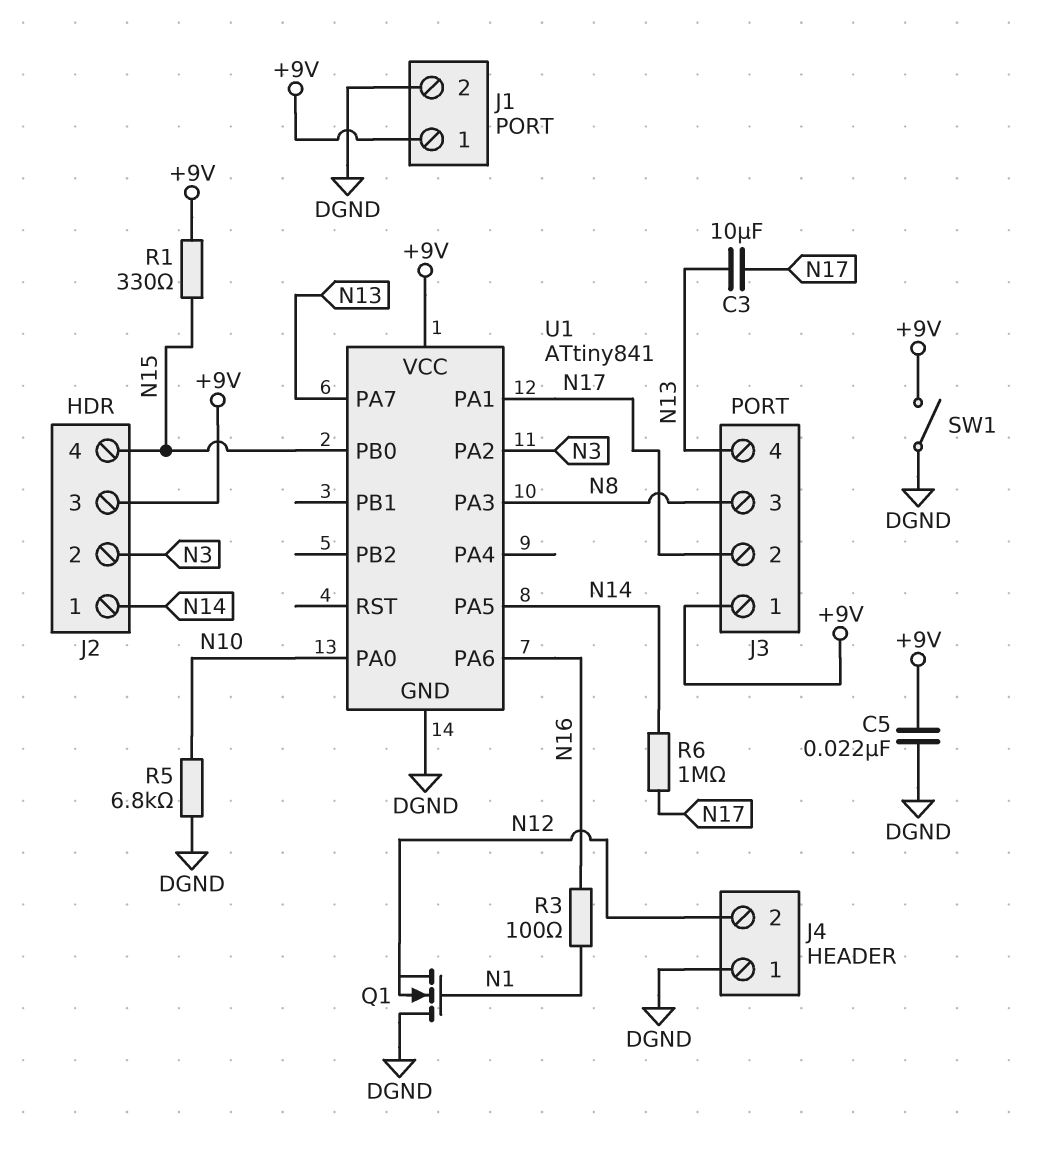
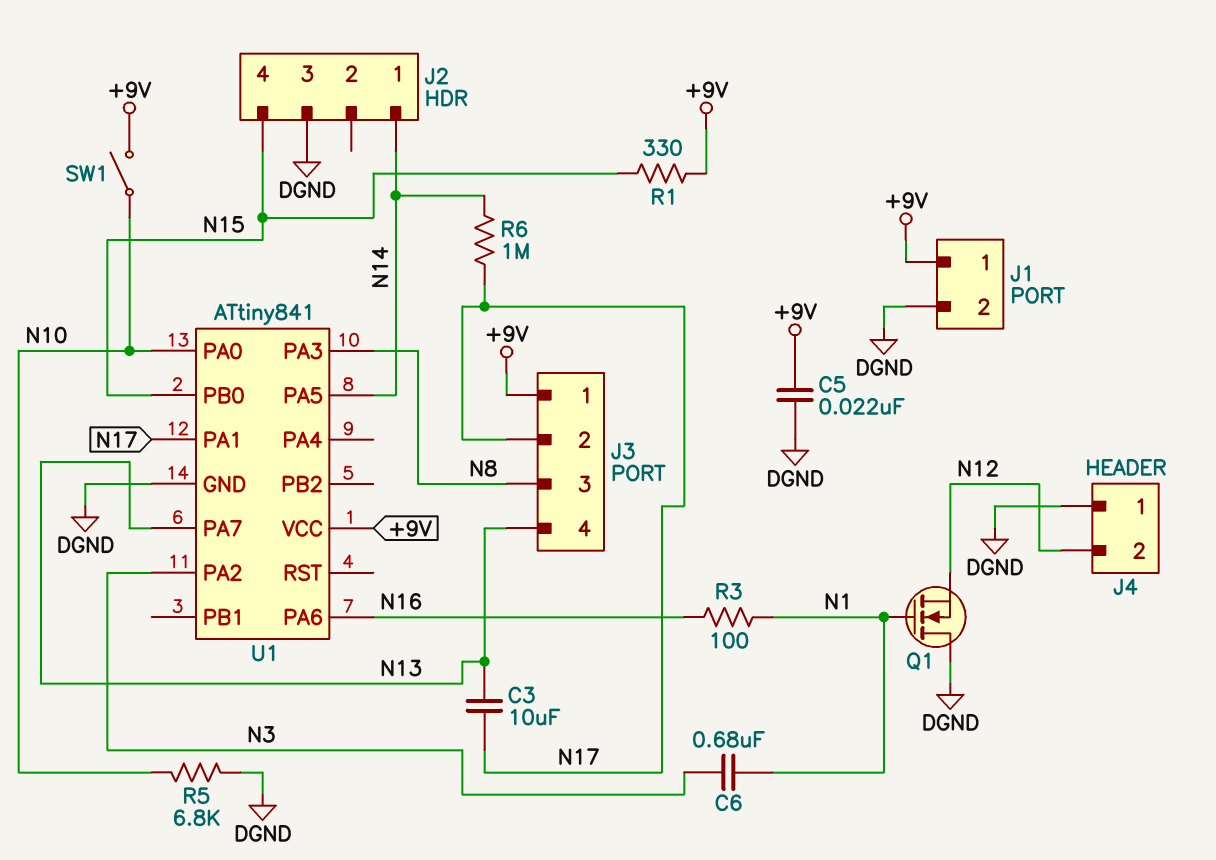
C6: none -> 680nF (N1, N3)
J2 pin 2: N3 -> none
J2 pin 3: +9V -> DGND
SW1: switch (+9V, DGND) -> switch (+9V, N10)

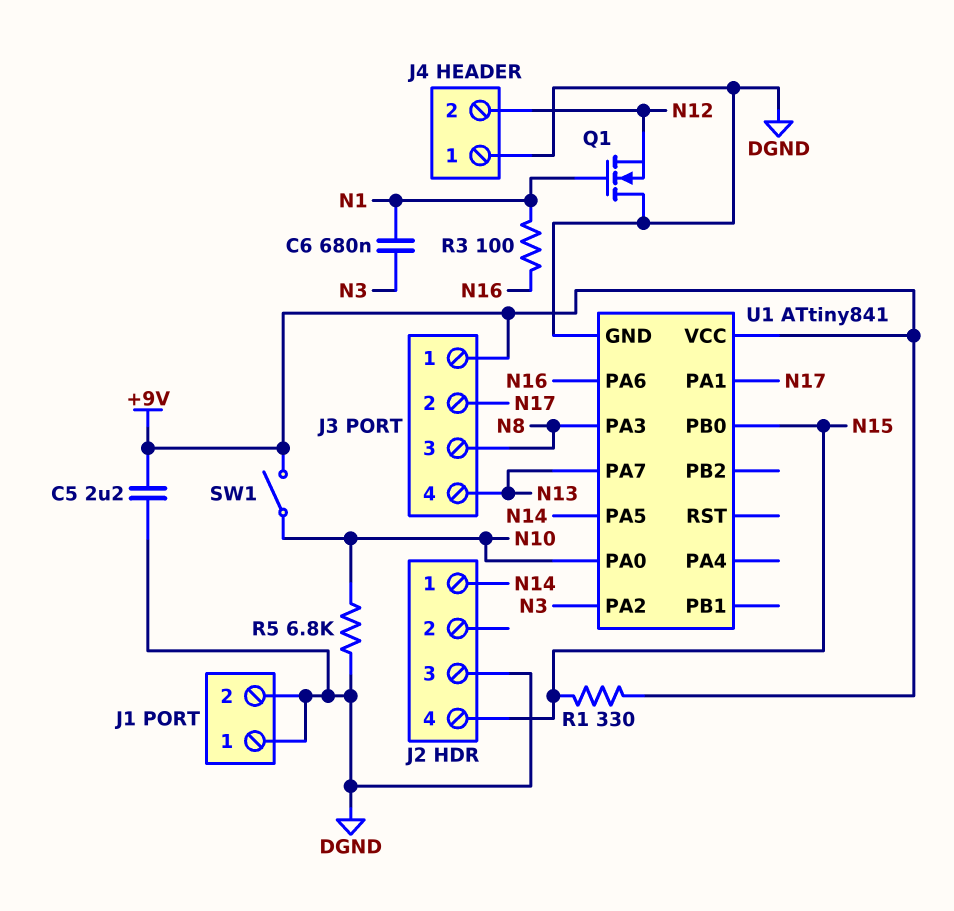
C3: 10uF (N13, N17) -> none
C5: 22nF (+9V, DGND) -> 2.2uF (+9V, DGND)
J1 pin 1: +9V -> DGND
R6: 1M (N14, N17) -> none

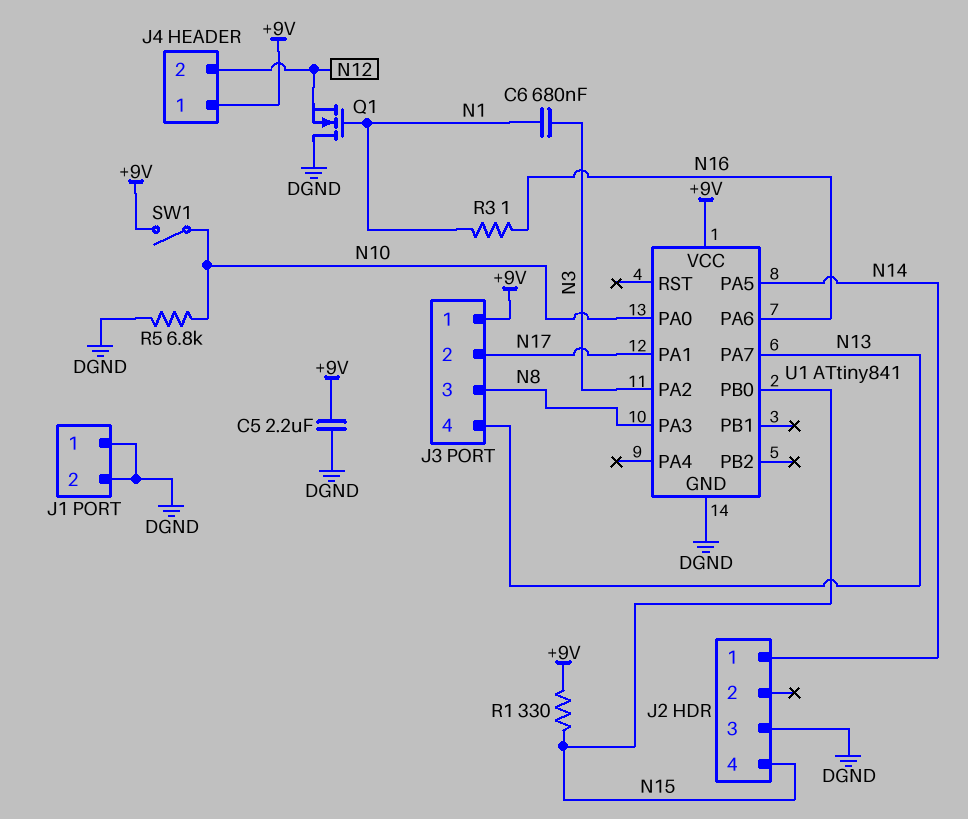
J4 pin 1: DGND -> +9V
R3: 100 (N1, N16) -> 1 (N1, N16)

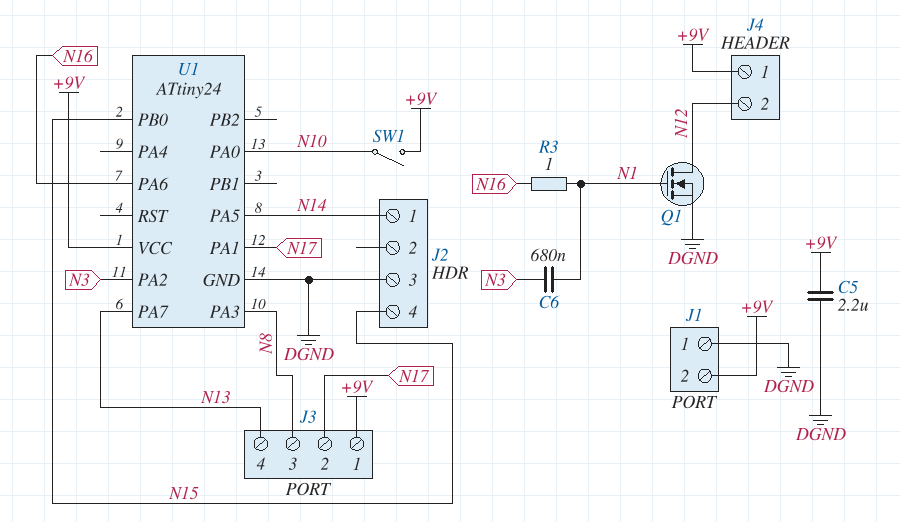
J1 pin 2: DGND -> +9V
Q1: NMOS (G N1, D DGND, S N12) -> NMOS (G N1, D N12, S DGND)
R1: 330 (+9V, N15) -> none
R5: 6.8k (DGND, N10) -> none
U1: ATtiny841 -> ATtiny24

